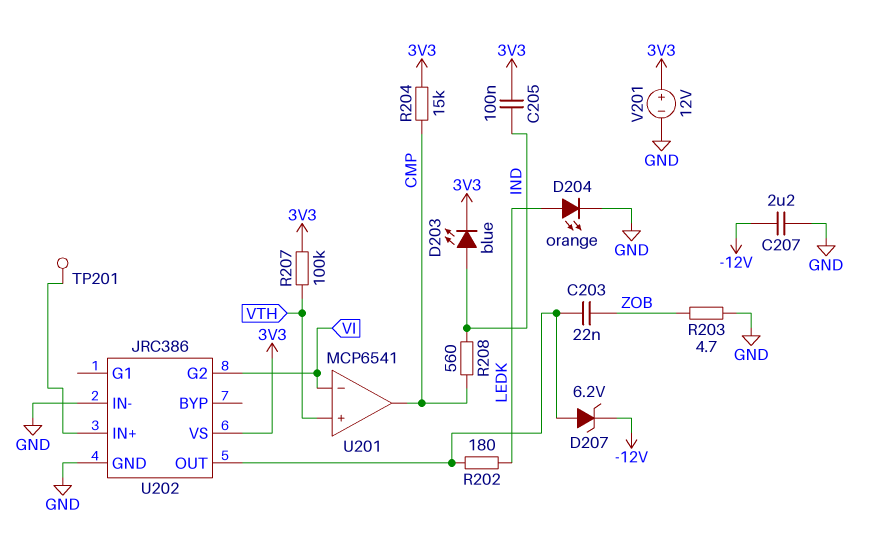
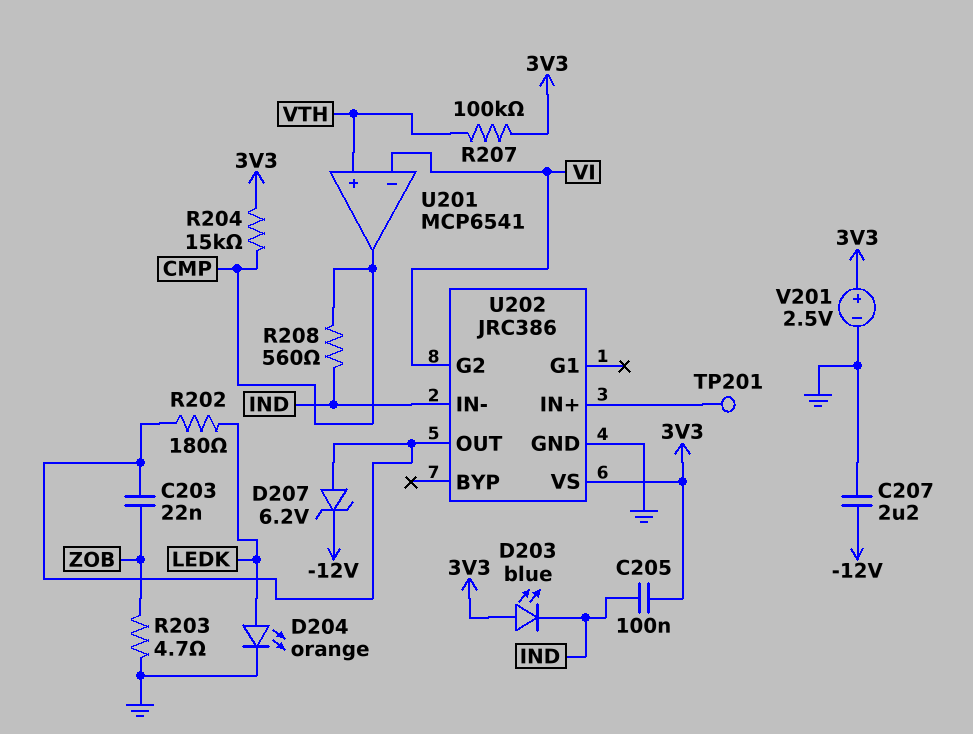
D203: LED blue (A IND, K 3V3) -> LED blue (A 3V3, K IND)
U202 pin IN-: GND -> IND
V201: 12V (plus 3V3, minus GND) -> 2.5V (plus 3V3, minus GND)

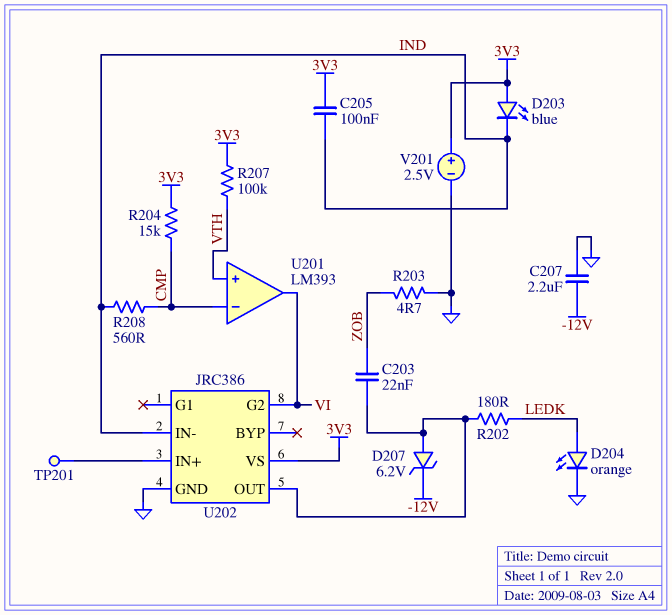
U201: MCP6541 -> LM393
U201 pin in-: VI -> CMP
U201 pin out: CMP -> VI

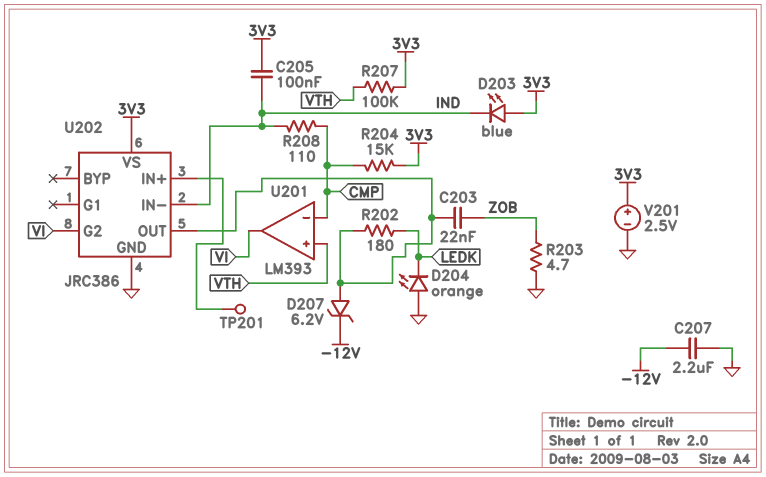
D204: LED orange (A LEDK, K GND) -> LED orange (A GND, K LEDK)
R208: 560 (CMP, IND) -> 110 (CMP, IND)

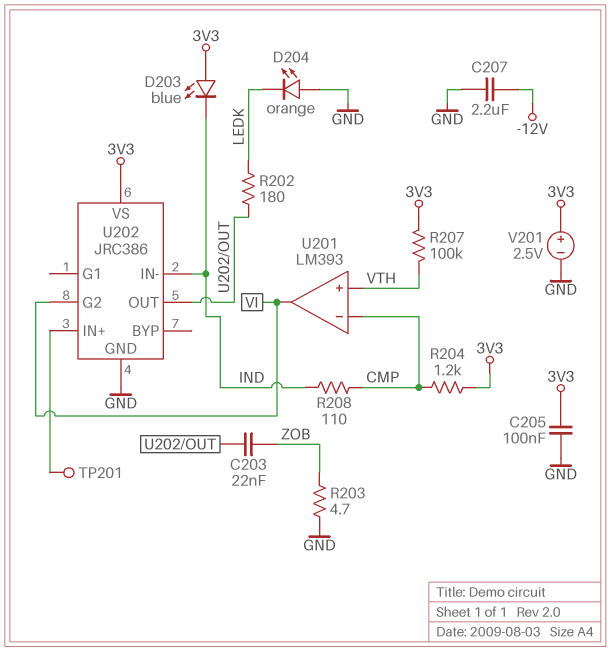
C205: 100nF (3V3, IND) -> 100nF (3V3, GND)
D207: zener 6.2V (A U202/OUT, K -12V) -> none
R204: 15k (3V3, CMP) -> 1.2k (3V3, CMP)

